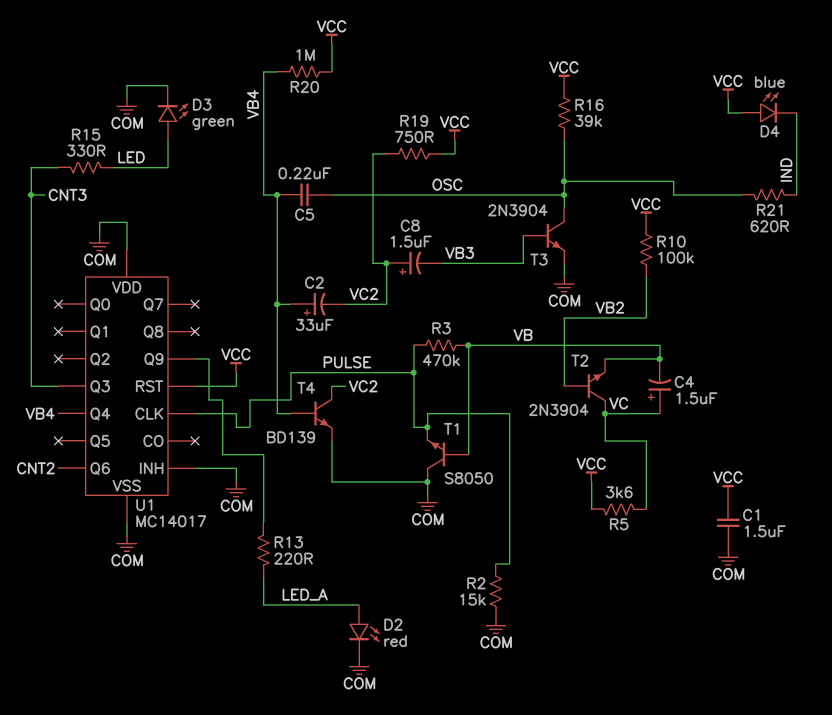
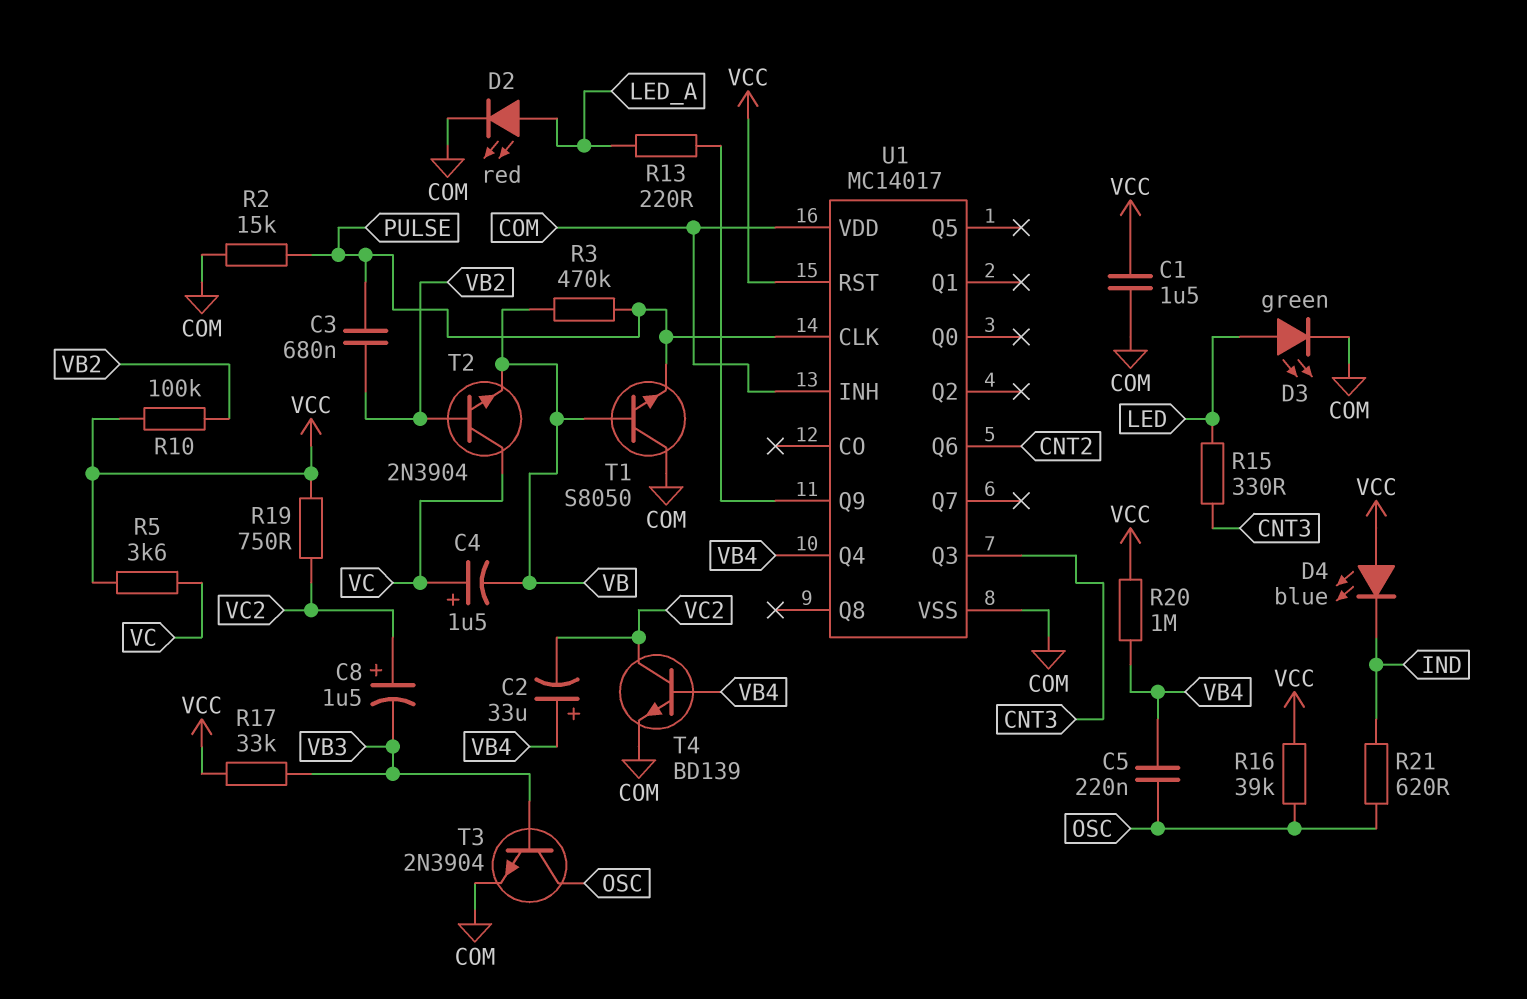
C3: none -> 680nF (PULSE, VB2)
R17: none -> 33k (VB3, VCC)

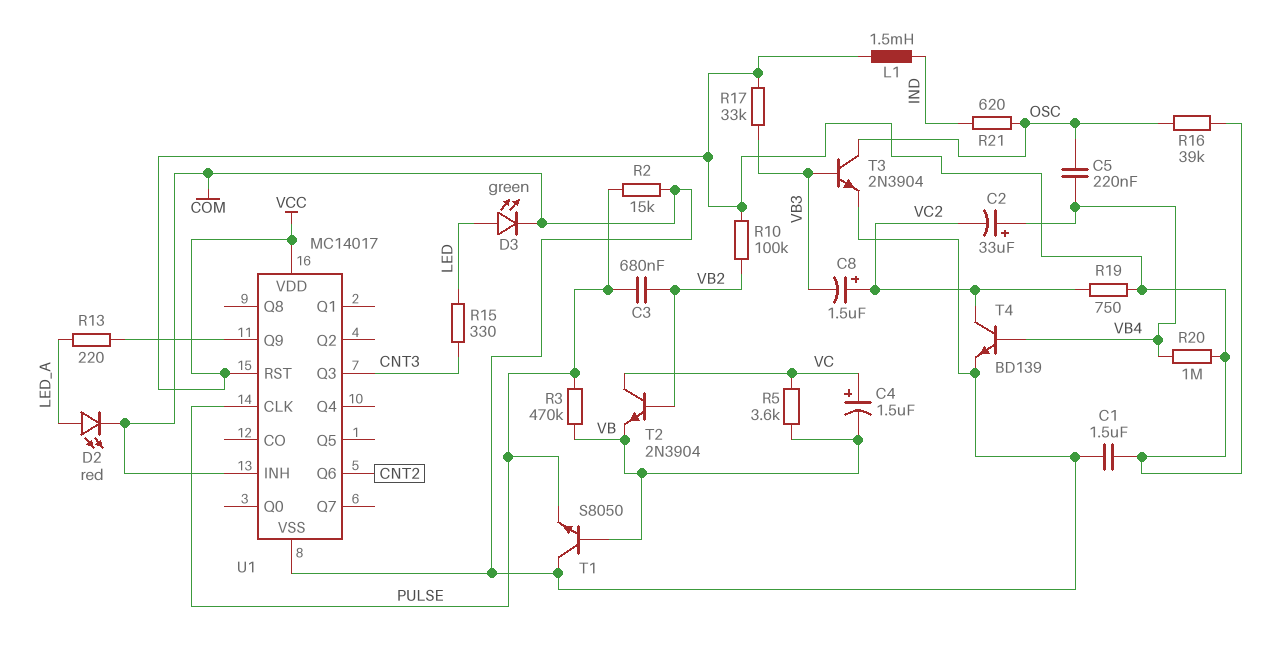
D4: LED blue (A VCC, K IND) -> none
L1: none -> 1.5mH (IND, VCC)
R5: 3.6k (VC, VCC) -> 3.6k (VB, VC)
U1 pin Q4: VB4 -> none
U1 pin VDD: COM -> VCC

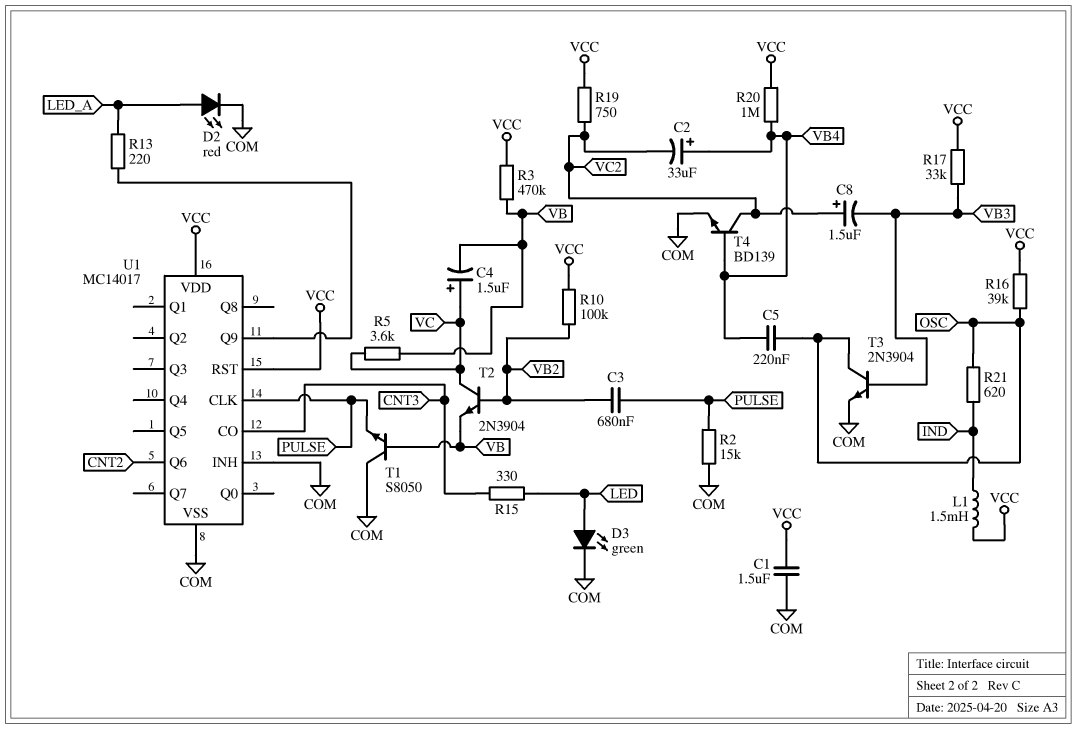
R3: 470k (PULSE, VB) -> 470k (VB, VCC)
U1 pin CO: none -> CNT3
U1 pin Q3: CNT3 -> none

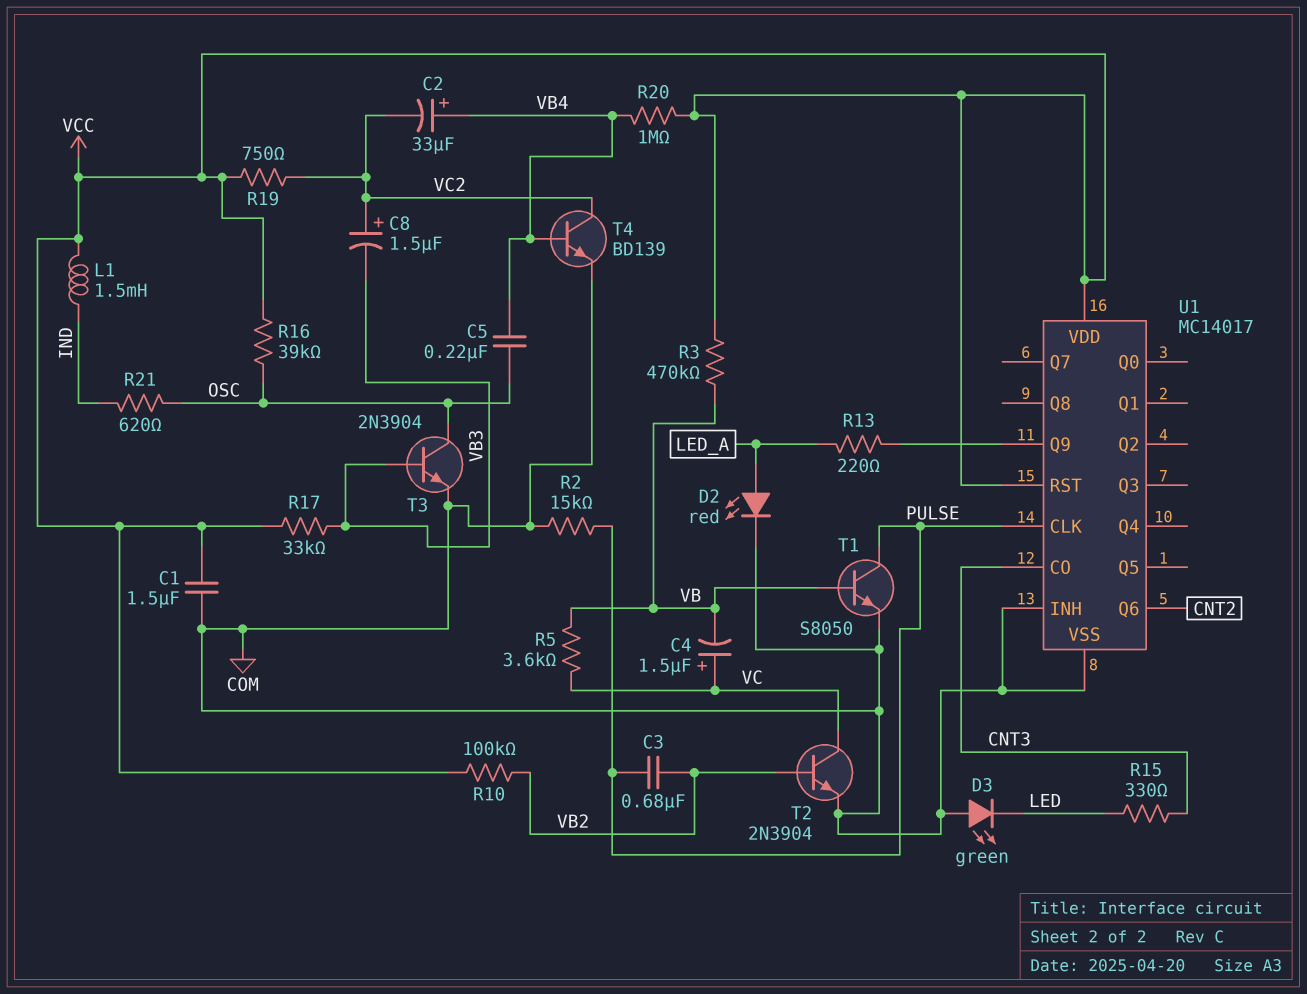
D3: LED green (A LED, K COM) -> LED green (A COM, K LED)
T1: NPN S8050 (B VB, C COM, E PULSE) -> NPN S8050 (B VB, C PULSE, E COM)
T2: NPN 2N3904 (B VB2, C VC, E VB) -> NPN 2N3904 (B VB2, C VC, E COM)

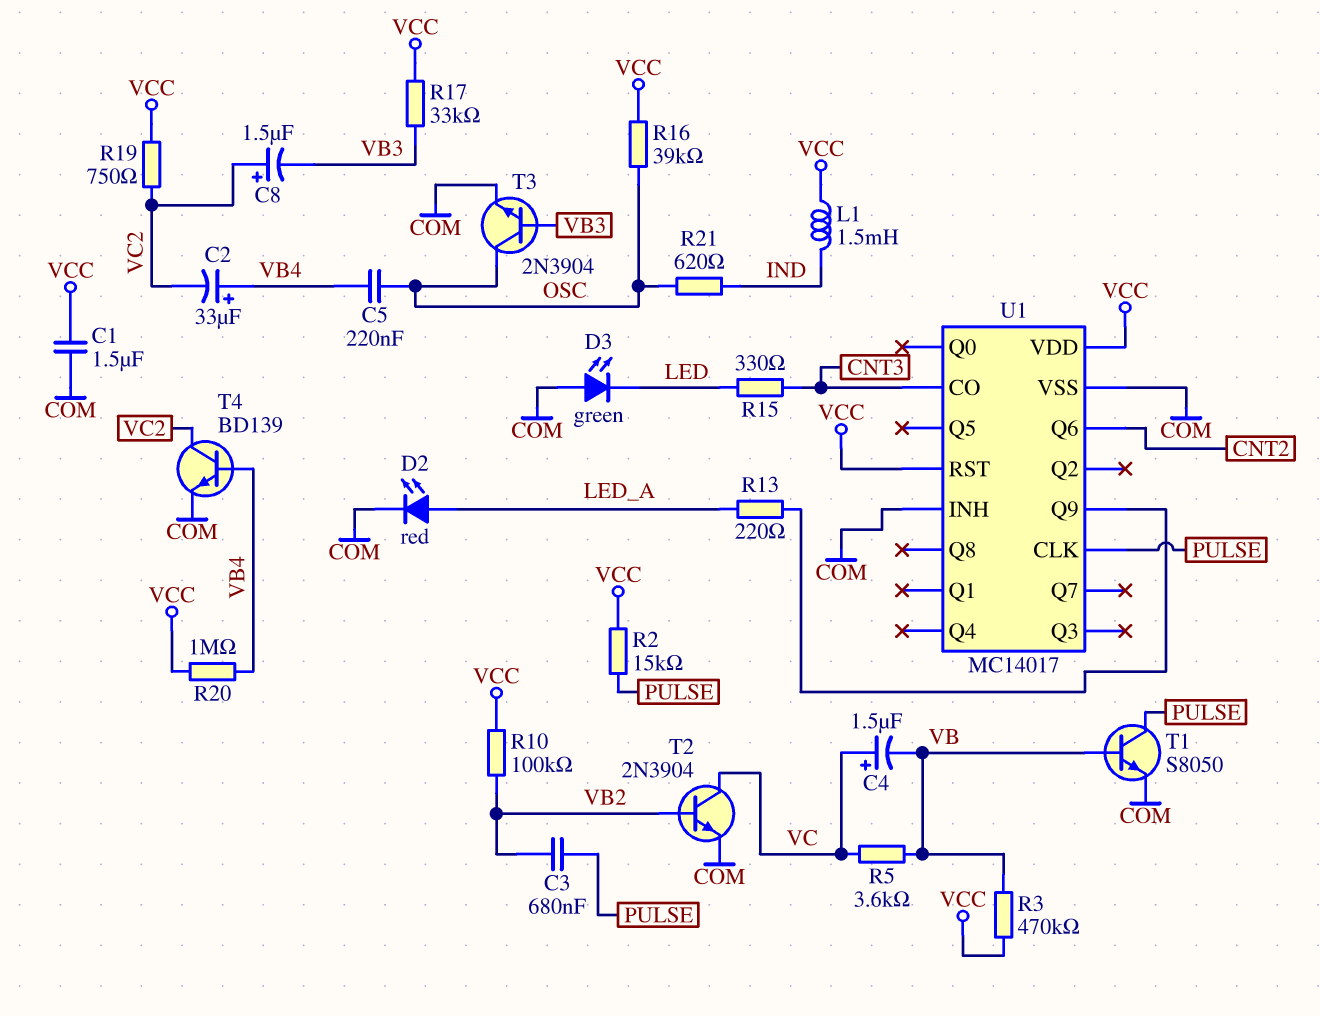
R2: 15k (COM, PULSE) -> 15k (PULSE, VCC)

